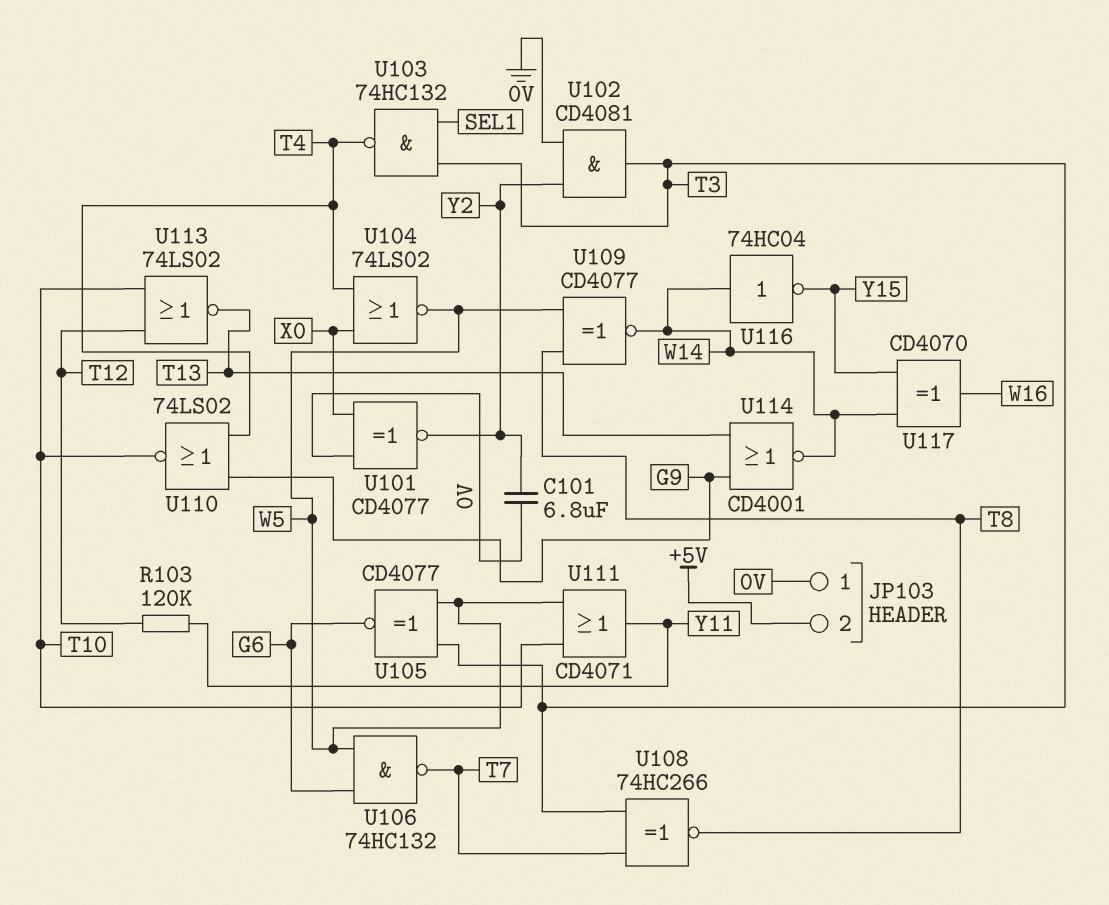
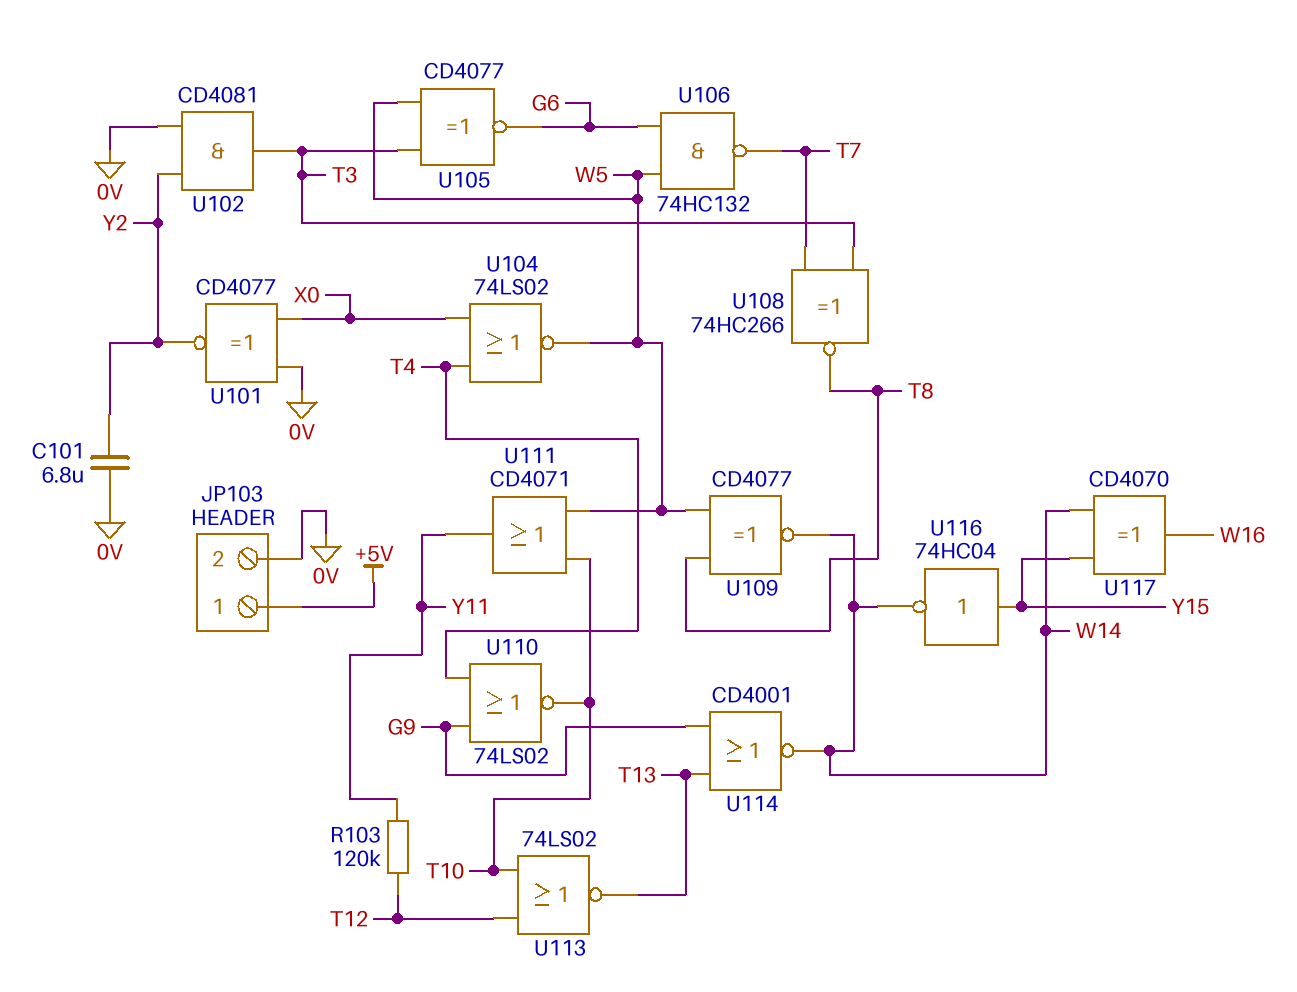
JP103 pin 1: 0V -> +5V
JP103 pin 2: +5V -> 0V
U103: NAND 74HC132 (in SEL1, in T3, out T4) -> none
U116: NOT 74HC04 (in W14, out Y15) -> NOT 74HC04 (in Y15, out W14)

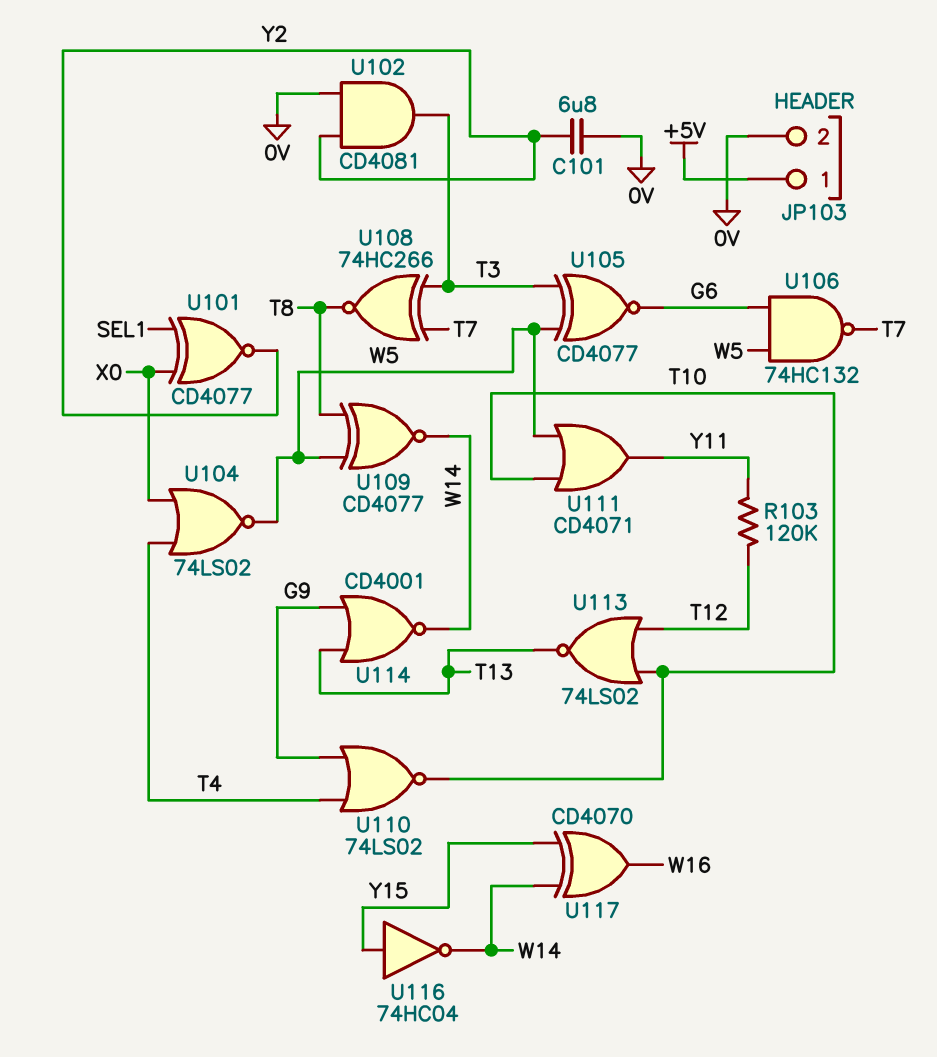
U101: XNOR CD4077 (in 0V, in X0, out Y2) -> XNOR CD4077 (in SEL1, in X0, out Y2)

